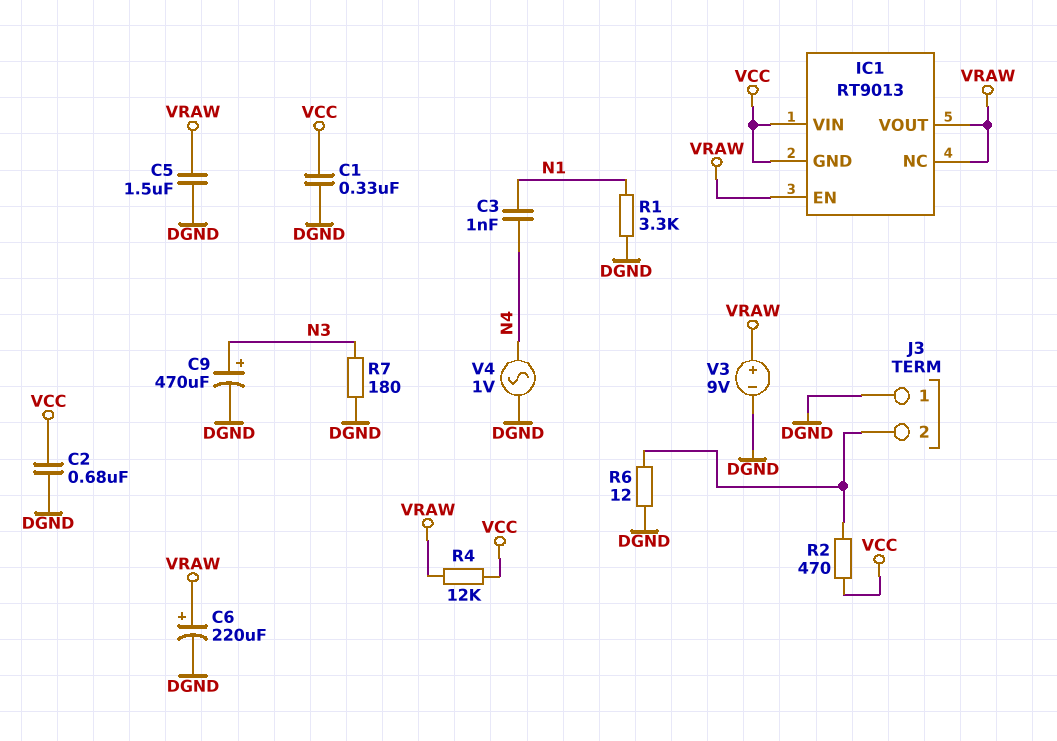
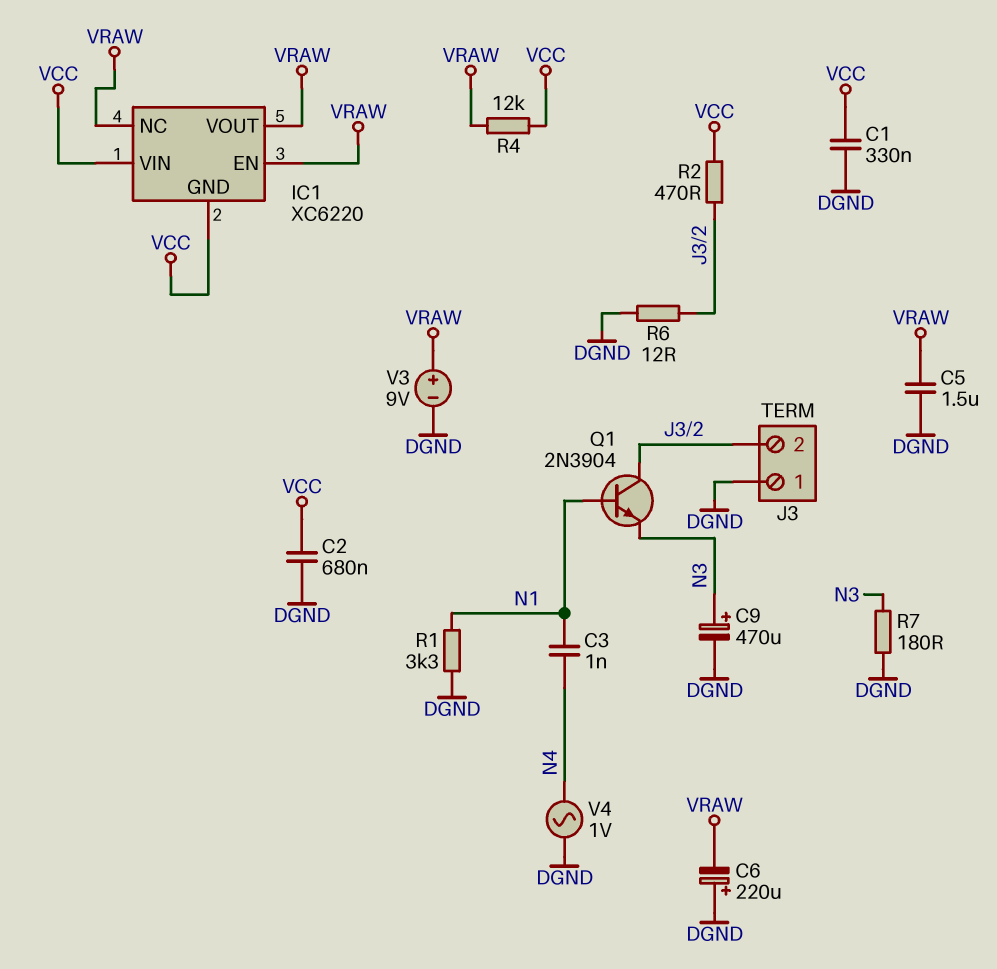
C6: 220uF (plus VRAW, minus DGND) -> 220uF (plus DGND, minus VRAW)
IC1: RT9013 -> XC6220
Q1: none -> NPN 2N3904 (B N1, C J3/2, E N3)

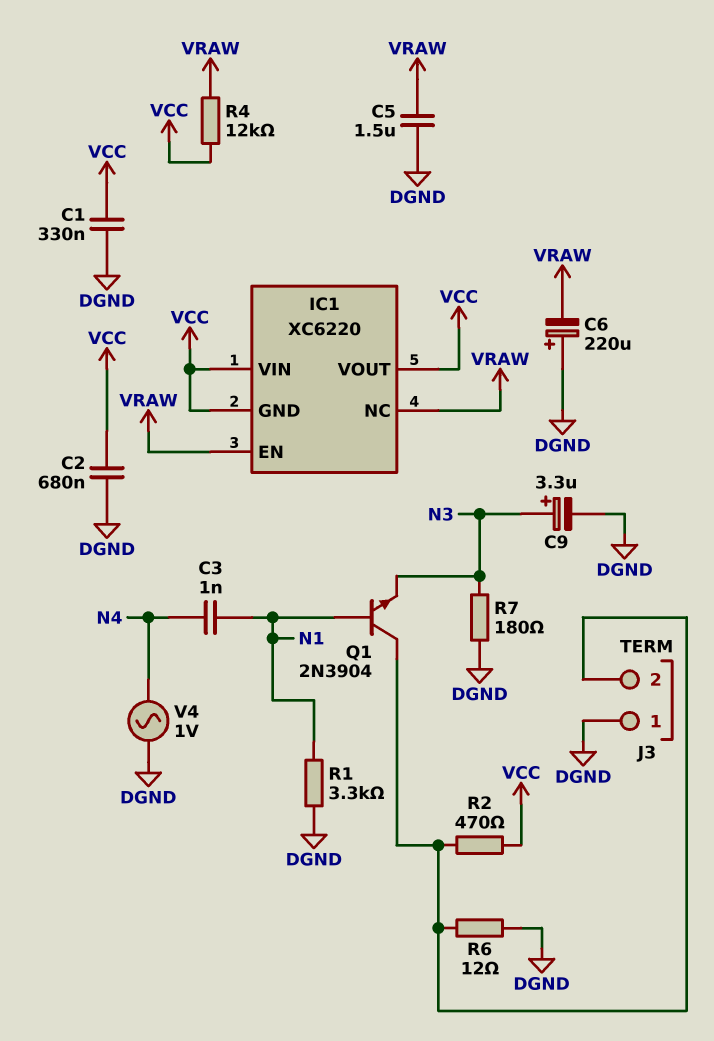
C9: 470uF (plus N3, minus DGND) -> 3.3uF (plus N3, minus DGND)
IC1 pin VOUT: VRAW -> VCC
V3: 9V (plus VRAW, minus DGND) -> none

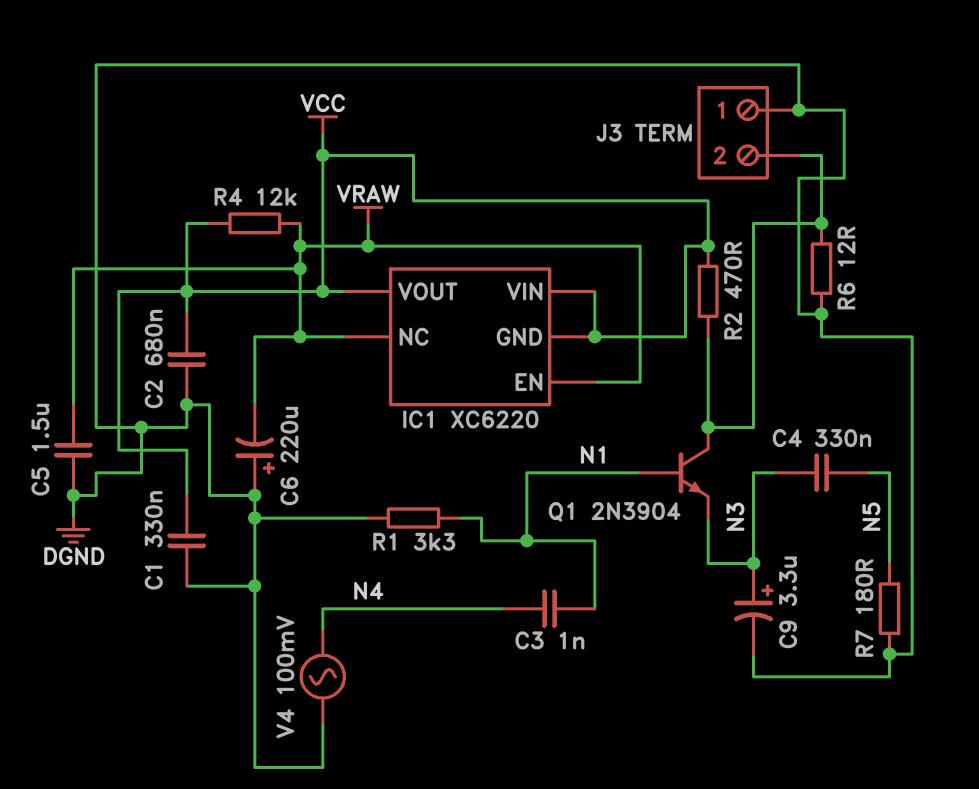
C4: none -> 330nF (N3, N5)
R7: 180 (DGND, N3) -> 180 (DGND, N5)
V4: AC 1V (DGND, N4) -> AC 100mV (DGND, N4)

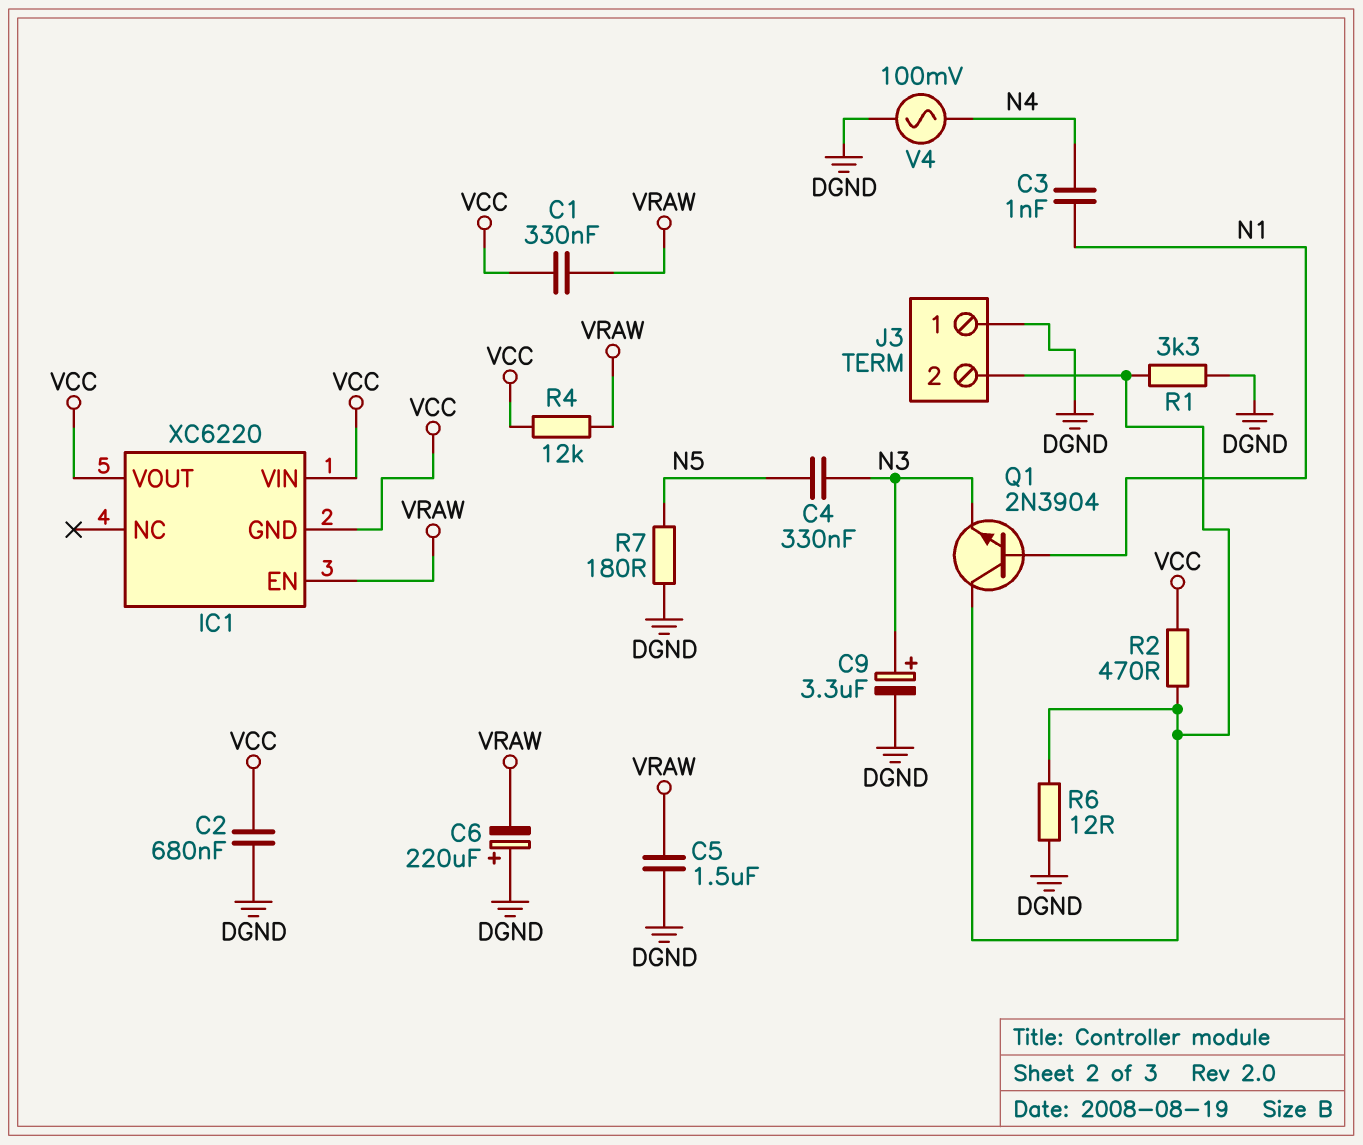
C1: 330nF (DGND, VCC) -> 330nF (VCC, VRAW)
IC1 pin NC: VRAW -> none
R1: 3.3k (DGND, N1) -> 3.3k (DGND, J3/2)

